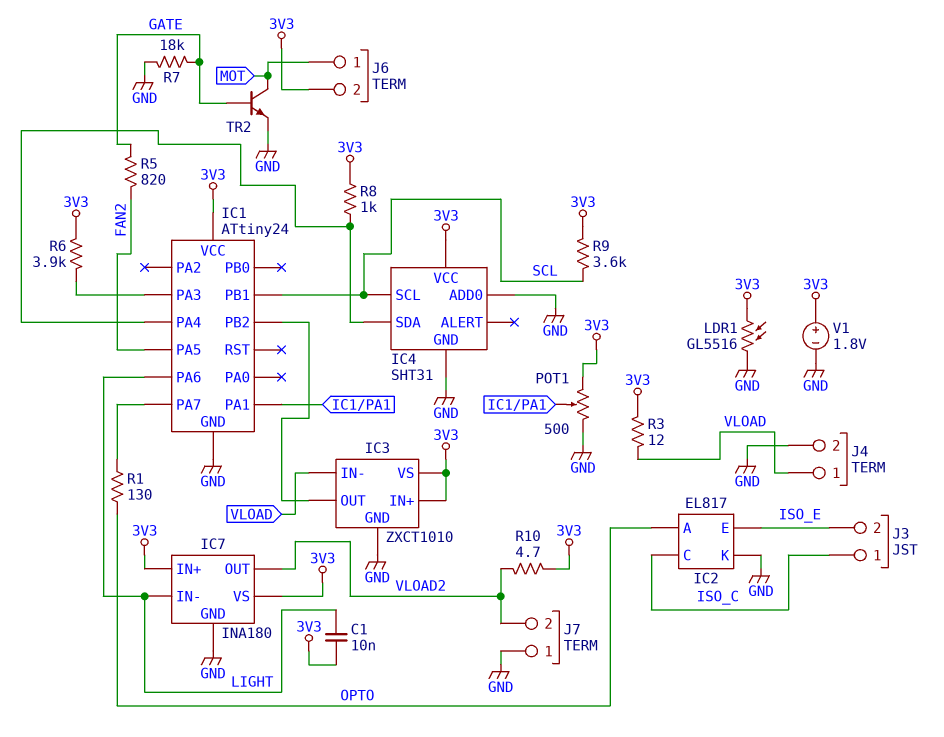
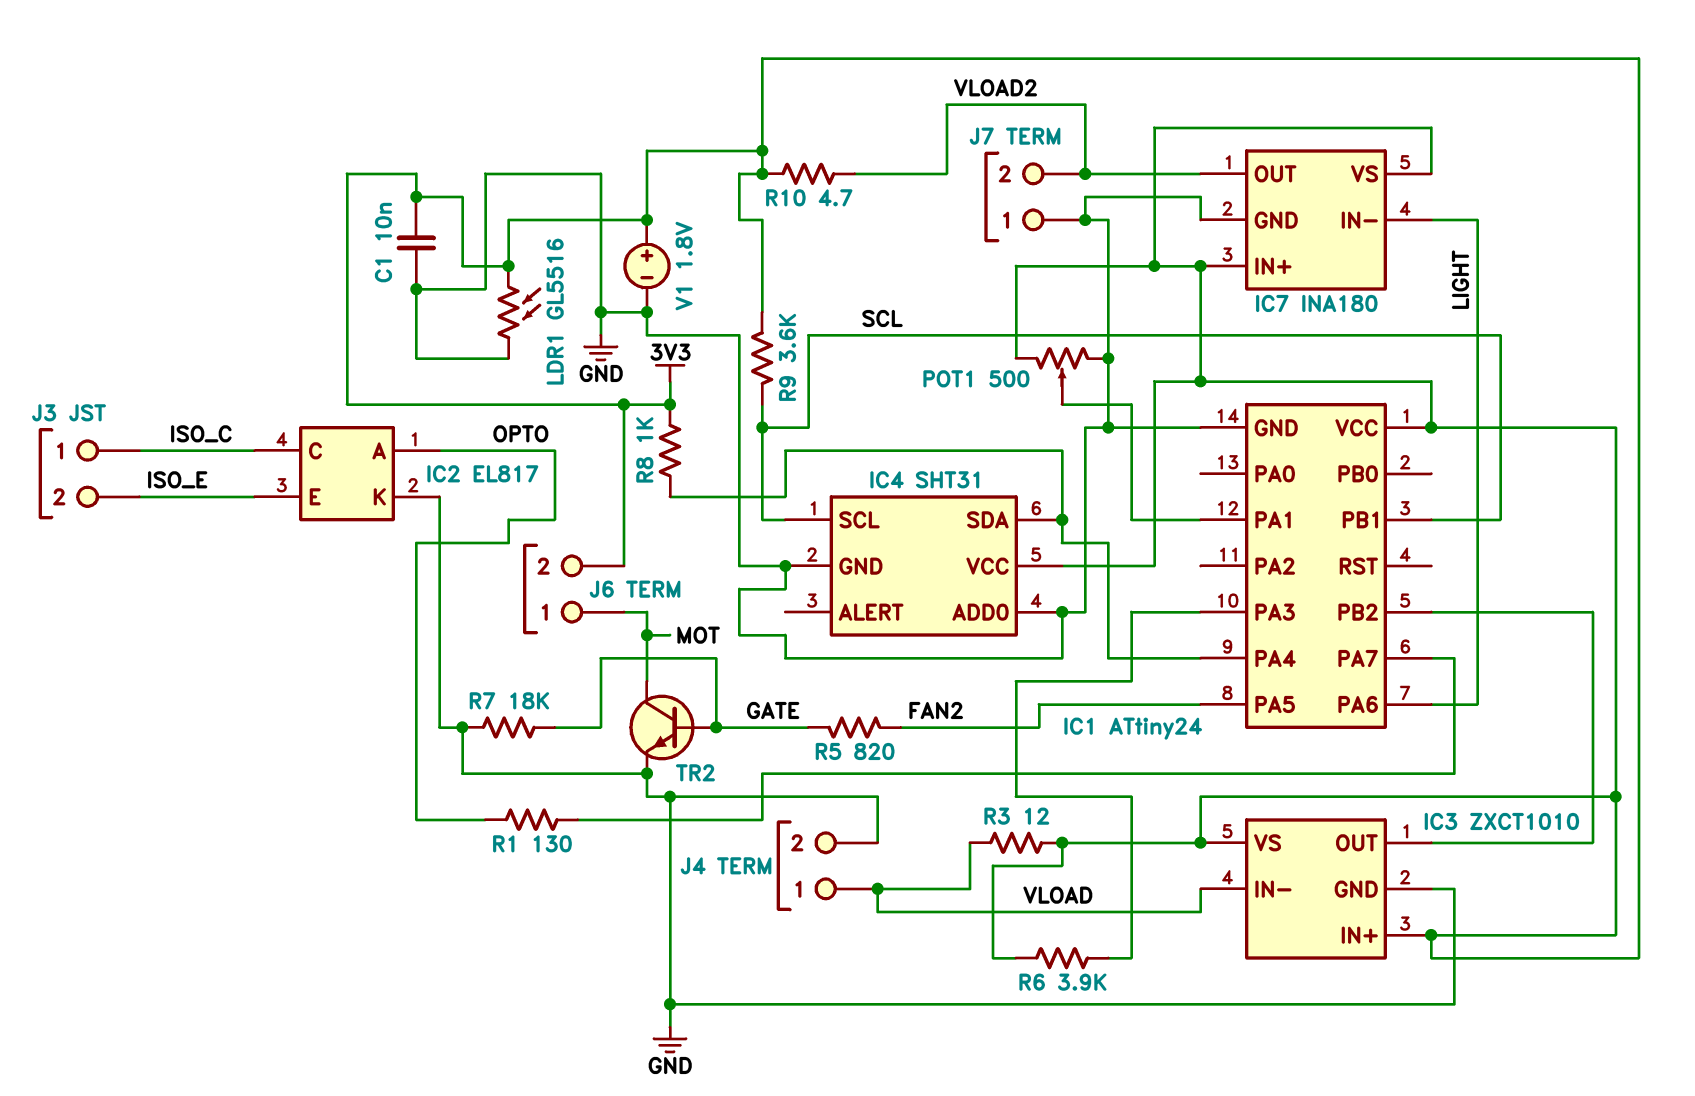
C1: 10nF (3V3, LIGHT) -> 10nF (3V3, GND)

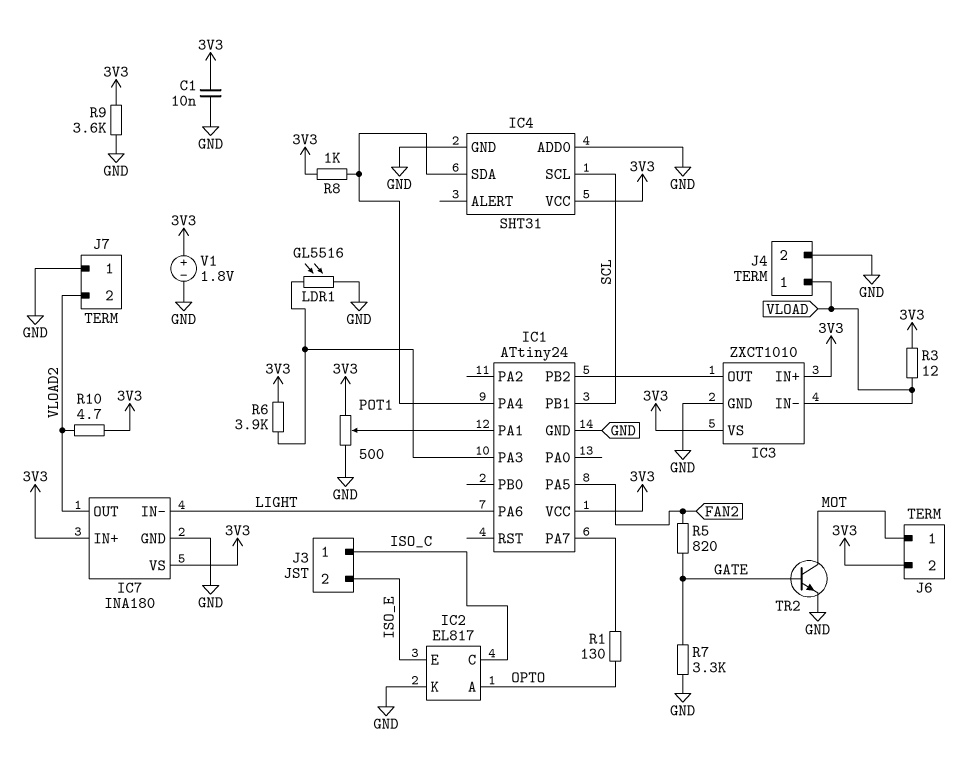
LDR1: GL5516 (3V3, GND) -> GL5516 (GND, IC1/PA3)
R7: 18k (GATE, GND) -> 3.3k (GATE, GND)
R9: 3.6k (3V3, SCL) -> 3.6k (3V3, GND)

